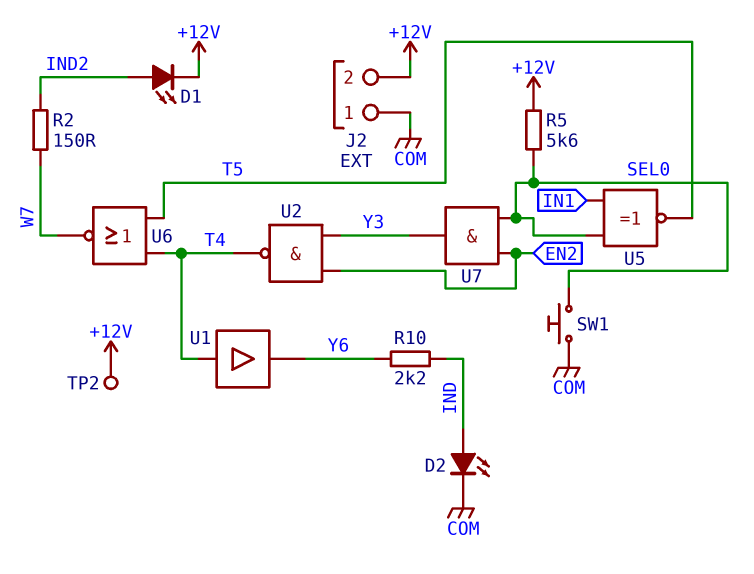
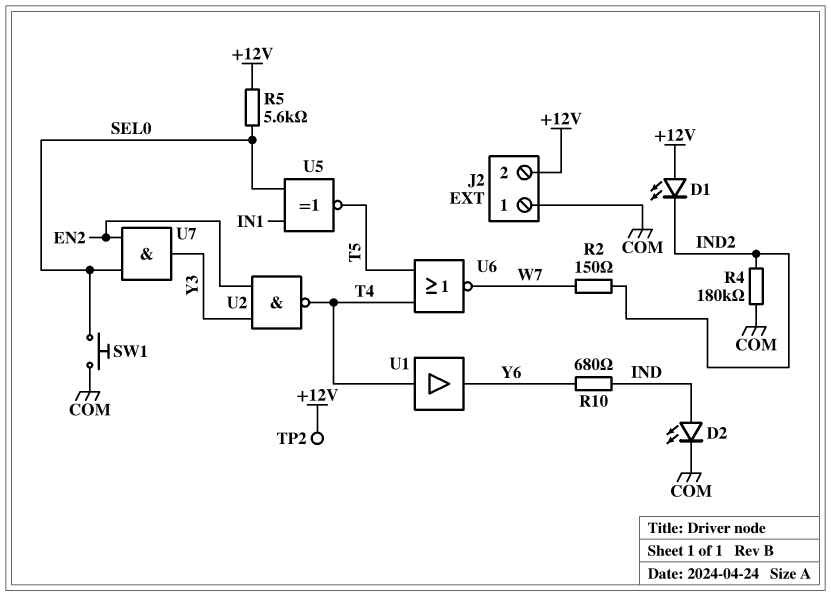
D1: LED (A IND2, K +12V) -> LED (A +12V, K IND2)
R4: none -> 180k (COM, IND2)
R10: 2.2k (IND, Y6) -> 680 (IND, Y6)

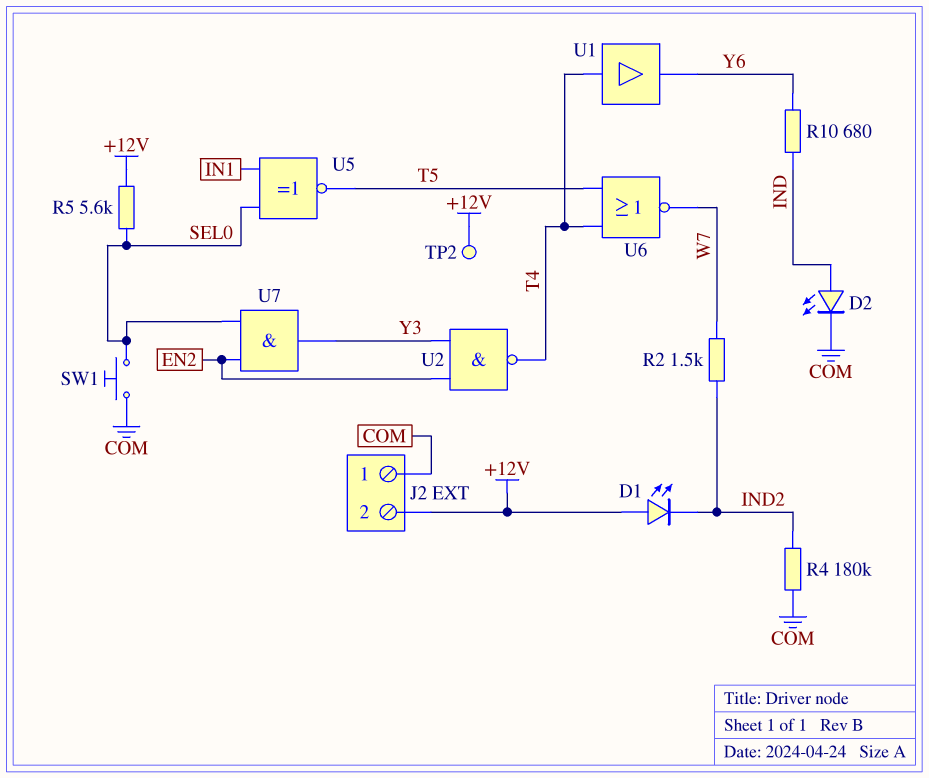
R2: 150 (IND2, W7) -> 1.5k (IND2, W7)

